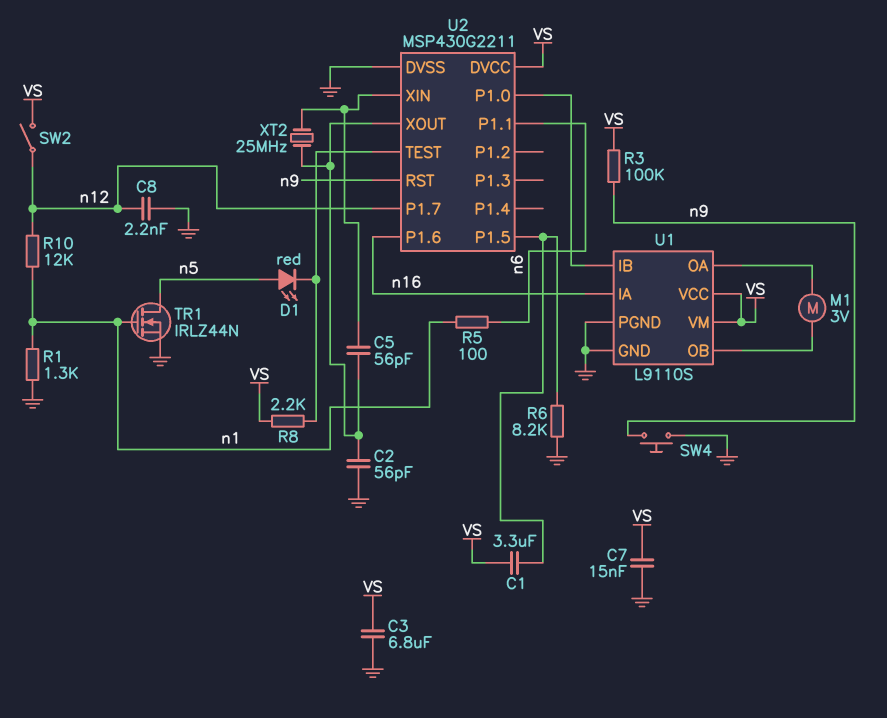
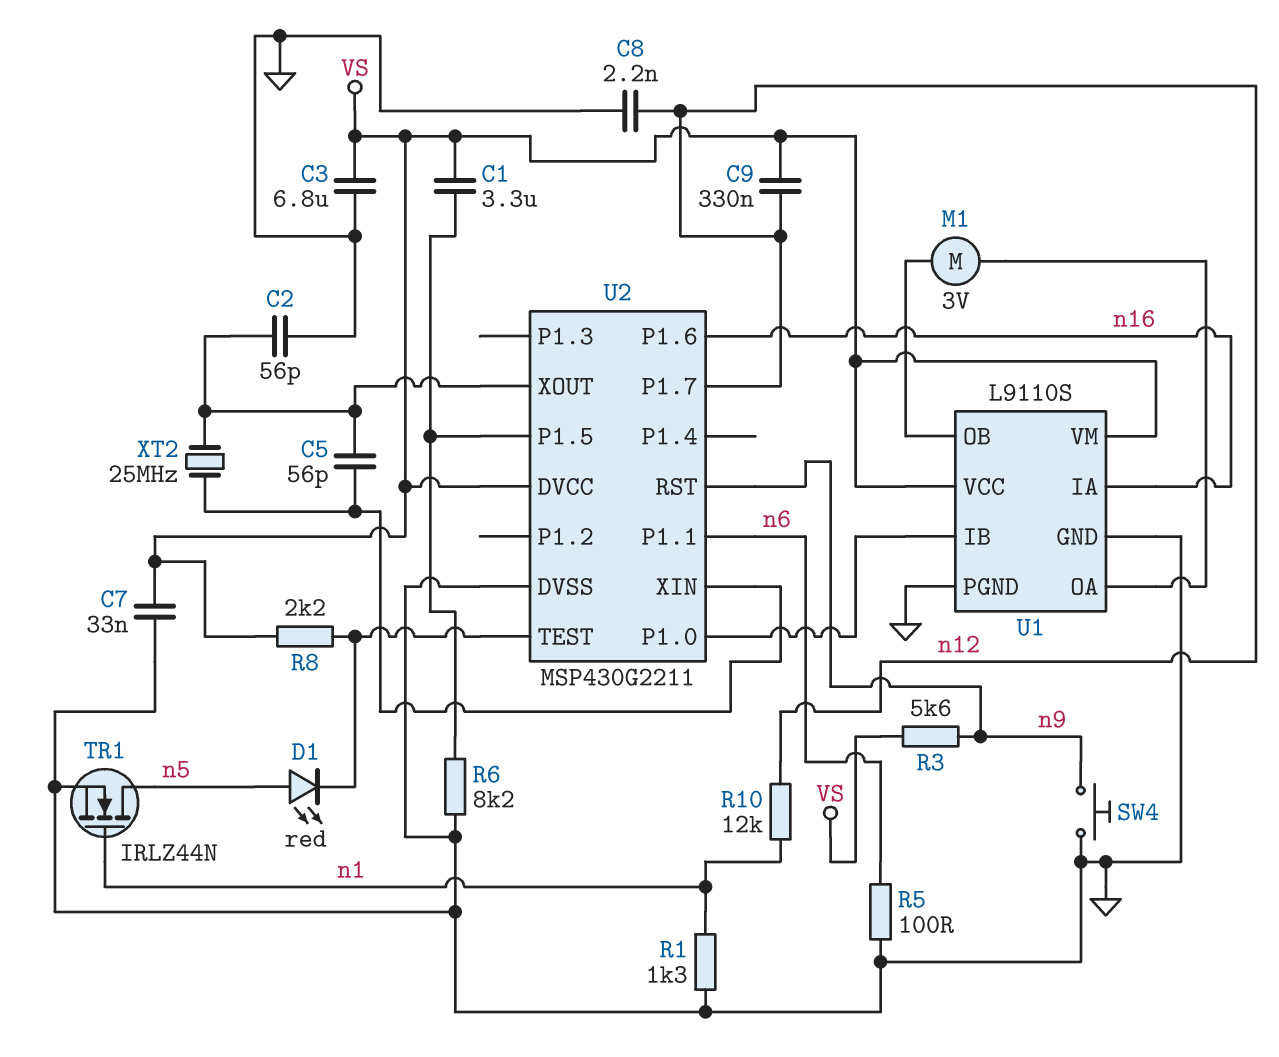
C7: 15nF (GND, VS) -> 33nF (GND, VS)
C9: none -> 330nF (VS, n12)
R3: 100k (VS, n9) -> 5.6k (VS, n9)
R5: 100 (n1, n6) -> 100 (GND, n6)
SW2: switch (VS, n12) -> none

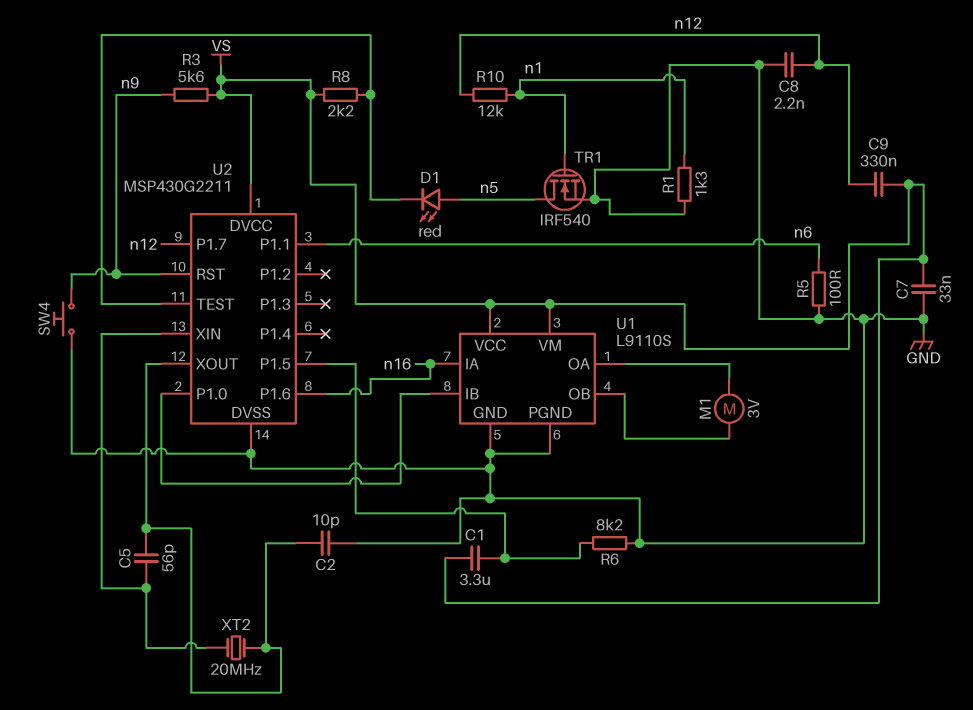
C2: 56pF (GND, U2/XOUT) -> 10pF (GND, U2/XOUT)
C3: 6.8uF (GND, VS) -> none
TR1: NMOS IRLZ44N (G n1, D n5, S GND) -> NMOS IRF540 (G n1, D n5, S GND)
XT2: 25MHz (U2/XIN, U2/XOUT) -> 20MHz (U2/XIN, U2/XOUT)

